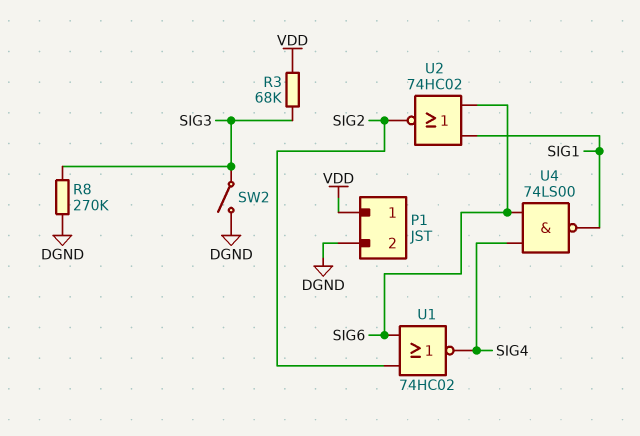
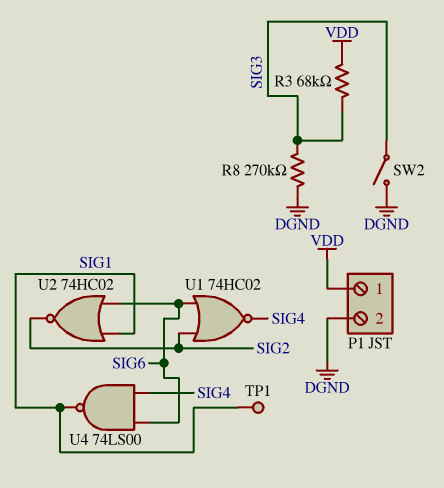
TP1: none -> test point (SIG1)

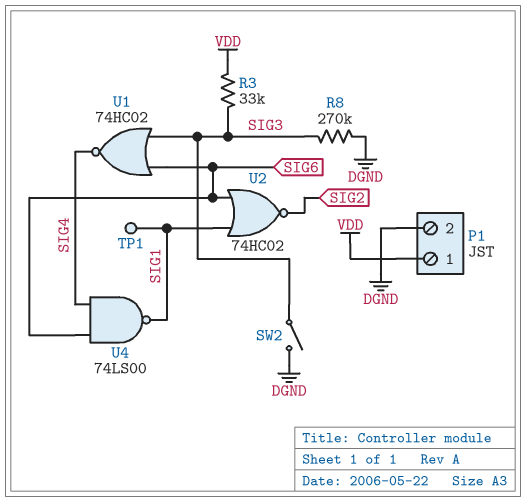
R3: 68k (SIG3, VDD) -> 33k (SIG3, VDD)
U1: NOR 74HC02 (in SIG2, in SIG6, out SIG4) -> NOR 74HC02 (in SIG3, in SIG6, out SIG4)

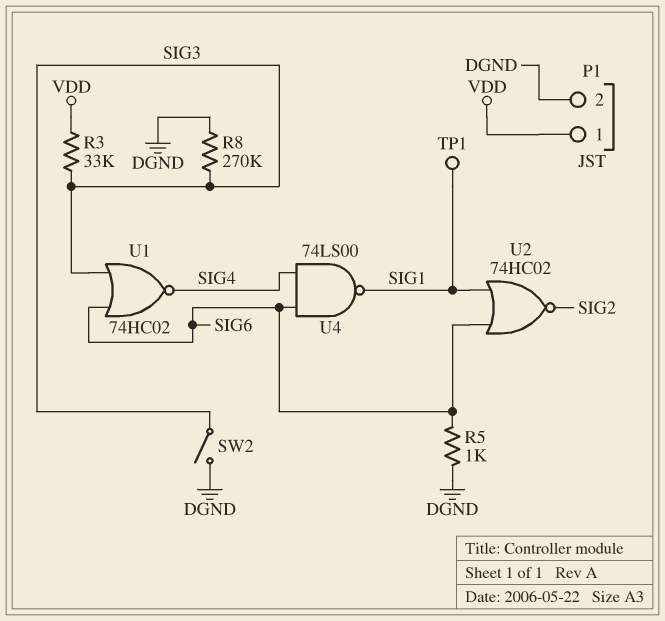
R5: none -> 1k (DGND, SIG6)

